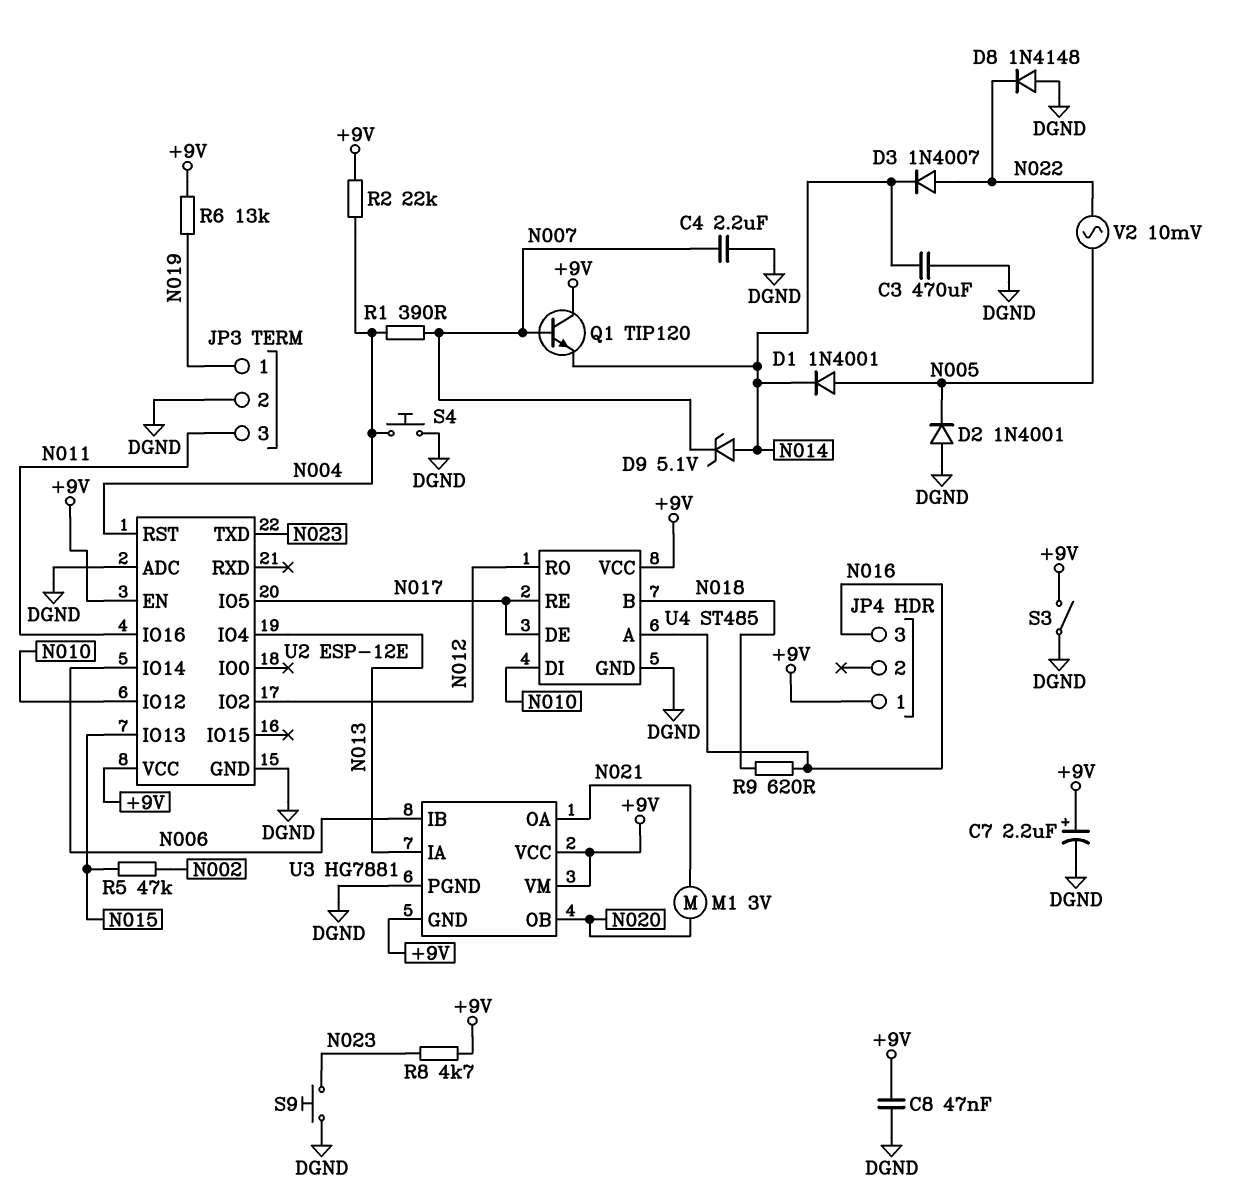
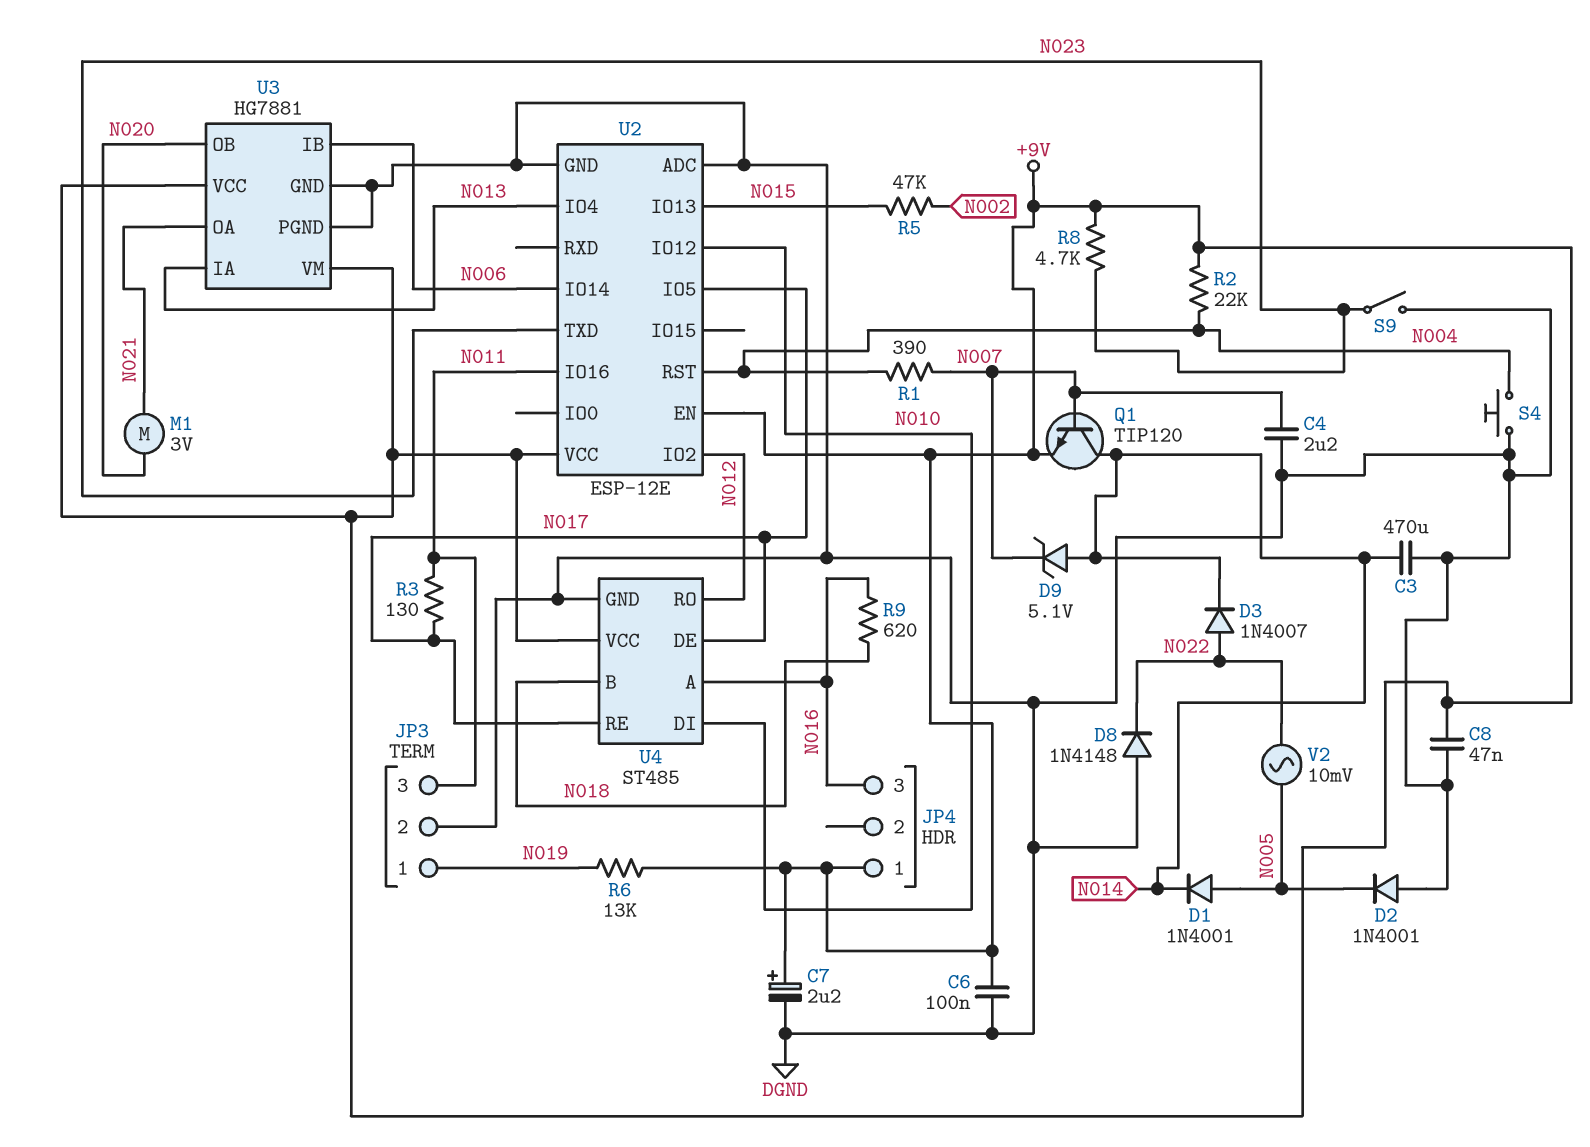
C6: none -> 100nF (+9V, DGND)
Q1: NPN TIP120 (B N007, C +9V, E N014) -> NPN TIP120 (B N007, C N014, E +9V)
R3: none -> 130 (N011, N017)
S3: switch (+9V, DGND) -> none
S9: button (DGND, N023) -> switch (DGND, N023)
U3 pin GND: +9V -> DGND

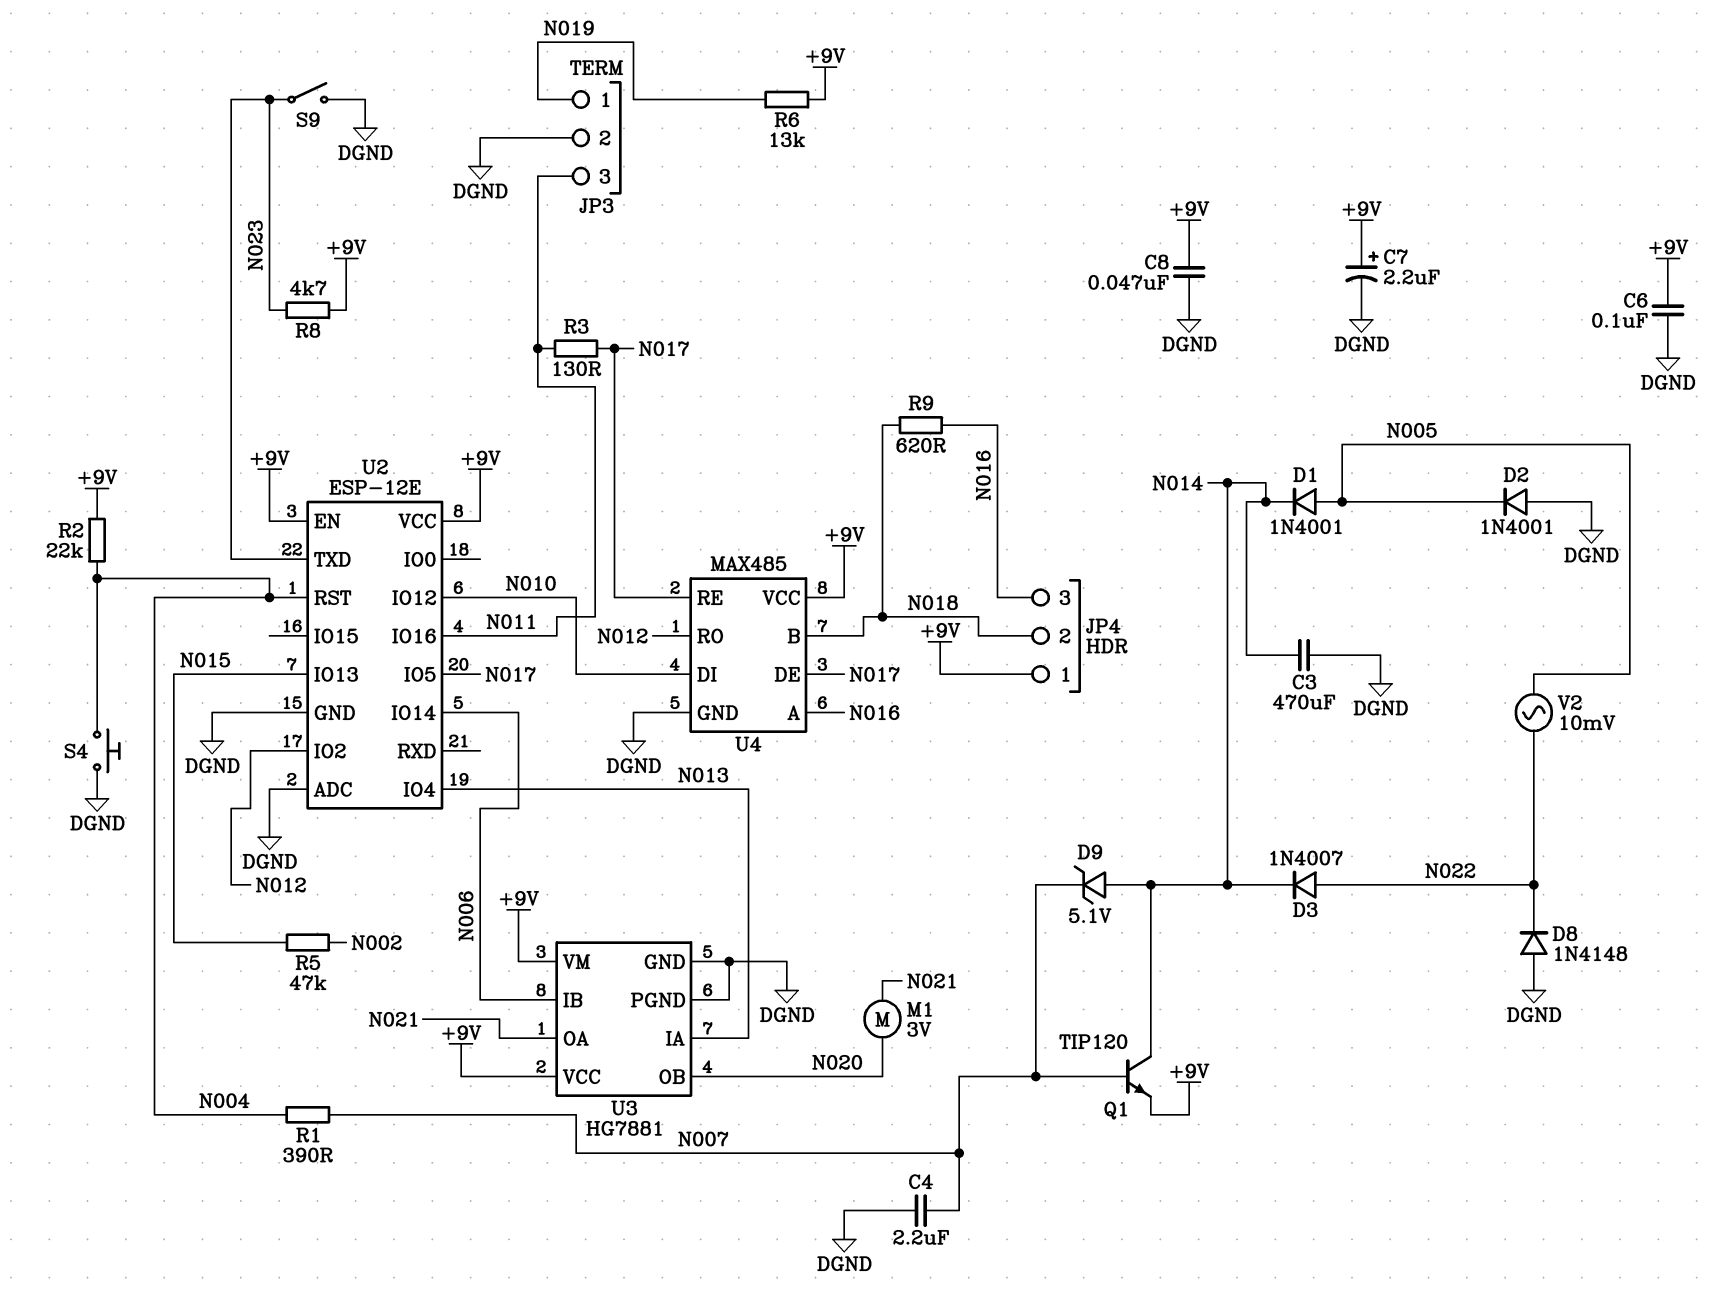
JP4 pin 2: none -> N018
U4: ST485 -> MAX485

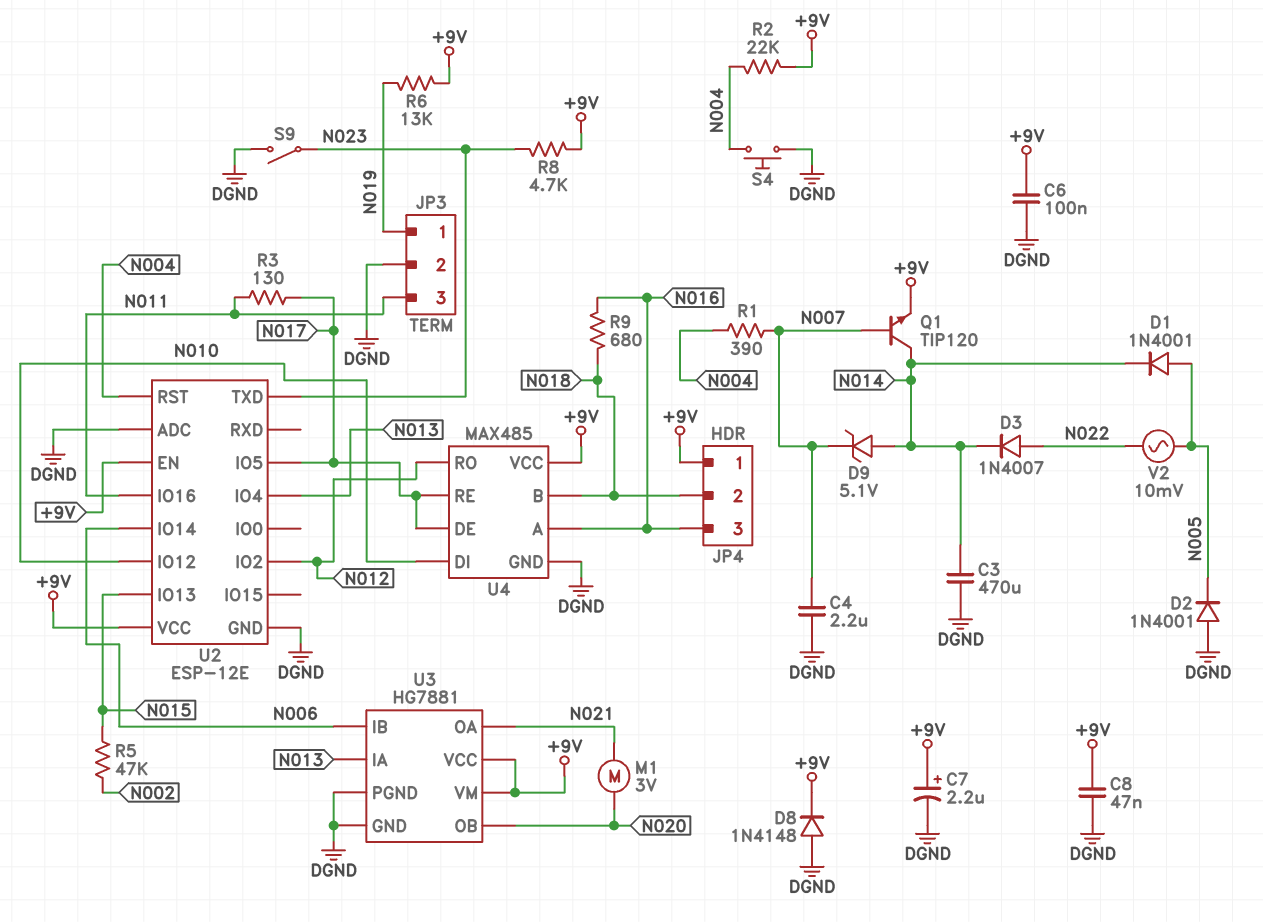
D8: diode 1N4148 (A DGND, K N022) -> diode 1N4148 (A DGND, K +9V)
R9: 620 (N016, N018) -> 680 (N016, N018)

